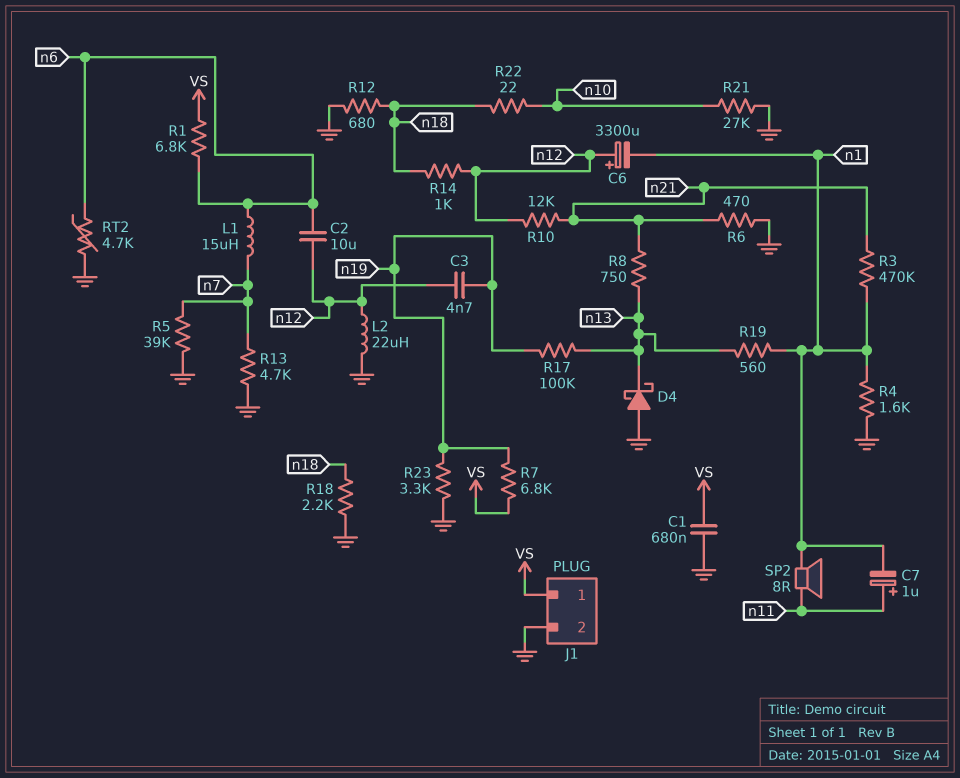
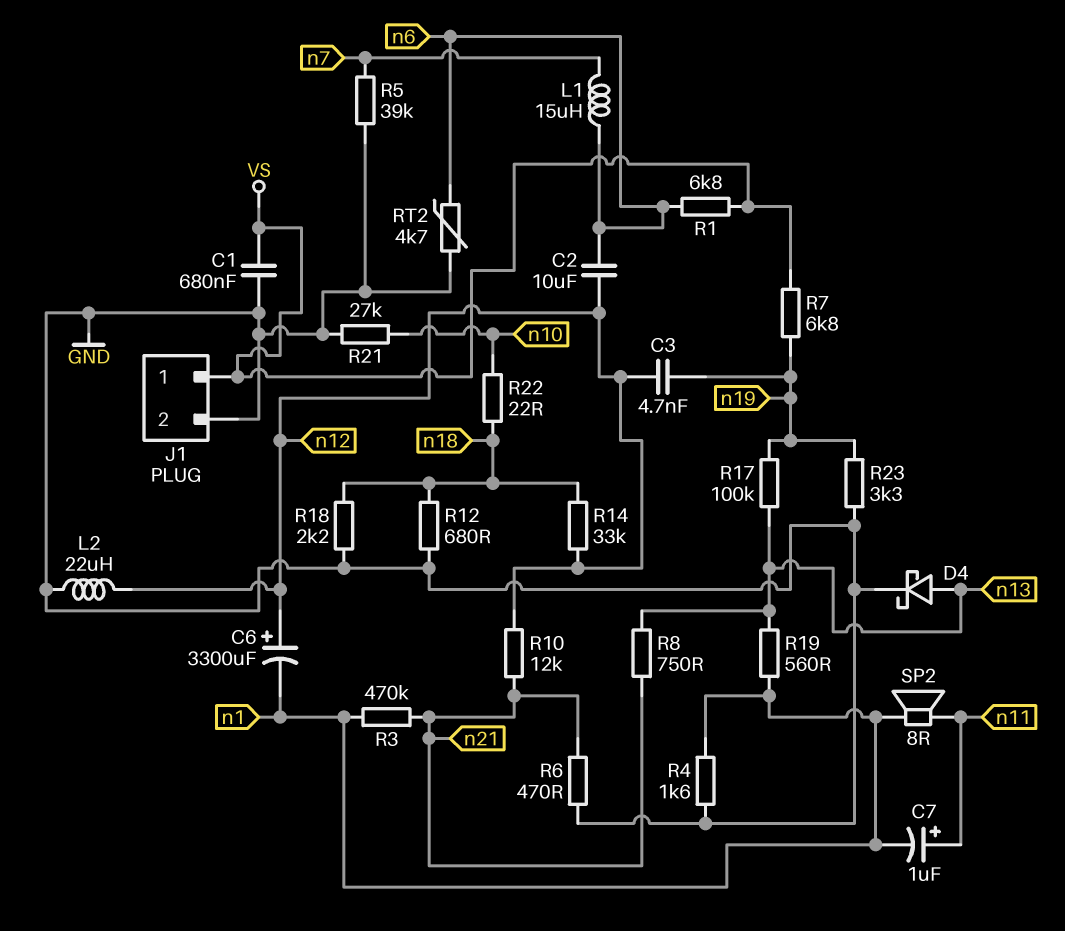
D4: schottky (A GND, K n13) -> schottky (A n13, K GND)
R13: 4.7k (GND, n7) -> none
R14: 1k (n12, n18) -> 33k (n12, n18)

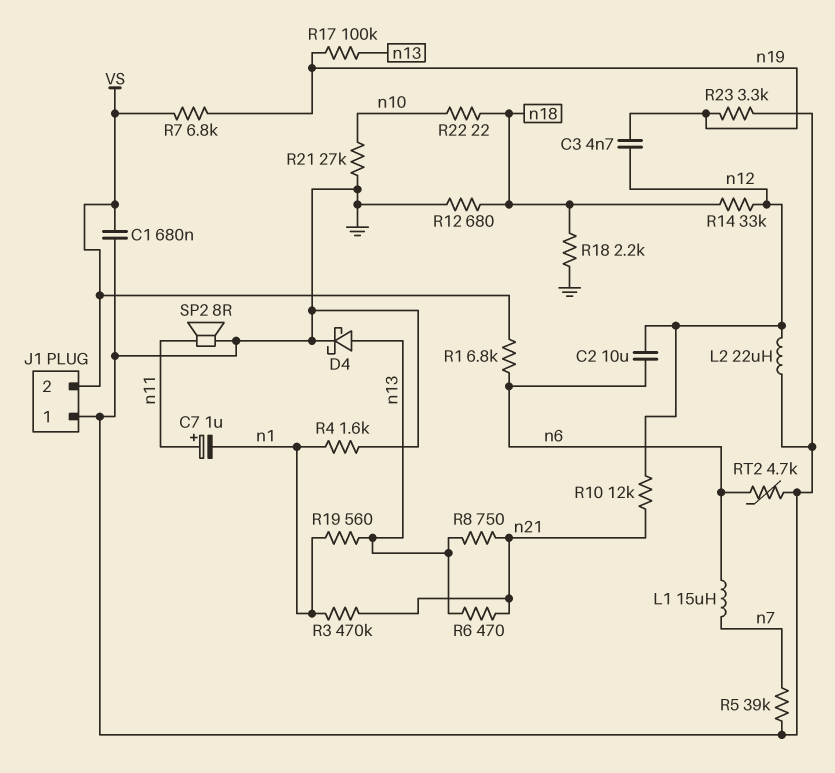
C6: 3300uF (plus n12, minus n1) -> none
J1 pin 1: VS -> GND
J1 pin 2: GND -> VS
R6: 470 (GND, n21) -> 470 (n13, n21)
SP2: speaker 8R (n1, n11) -> speaker 8R (GND, n11)

